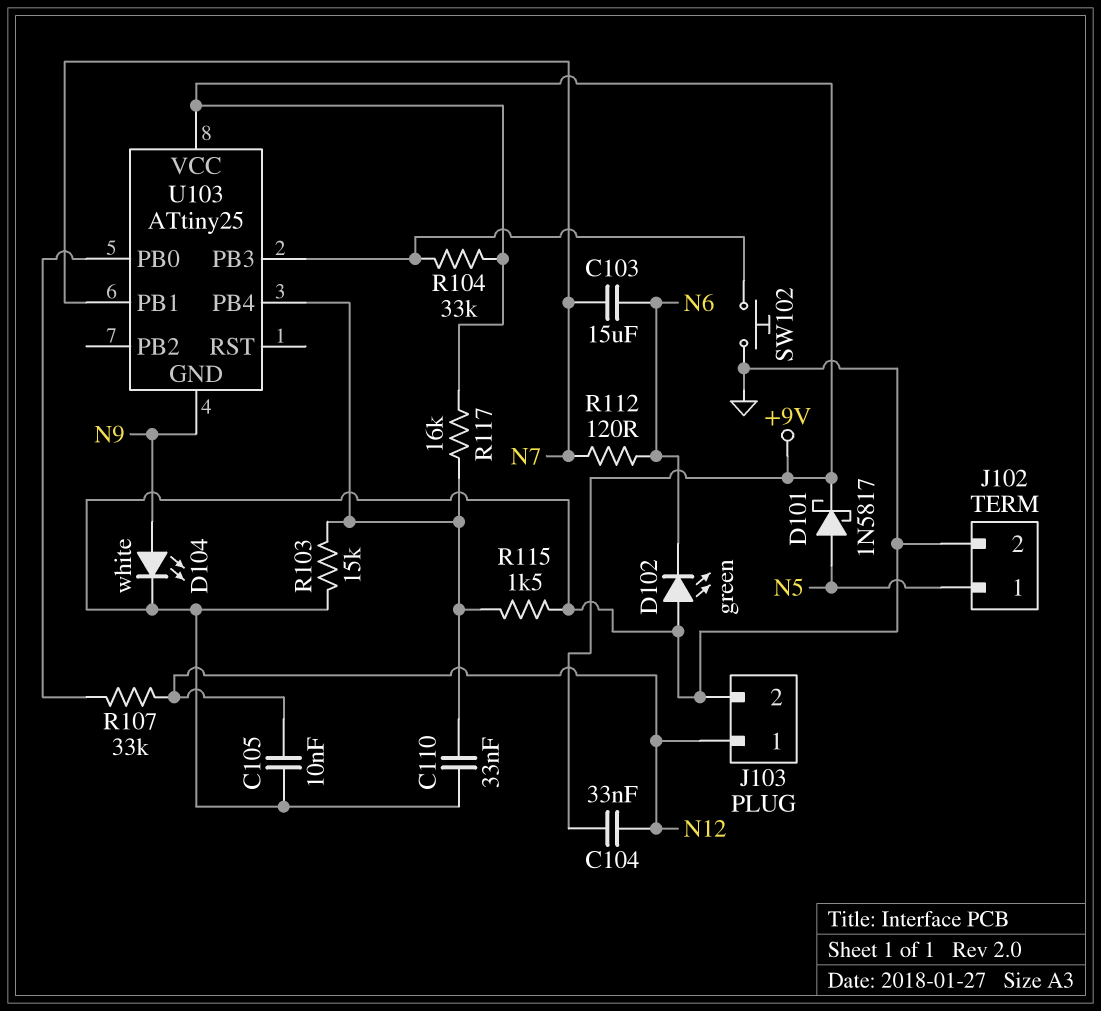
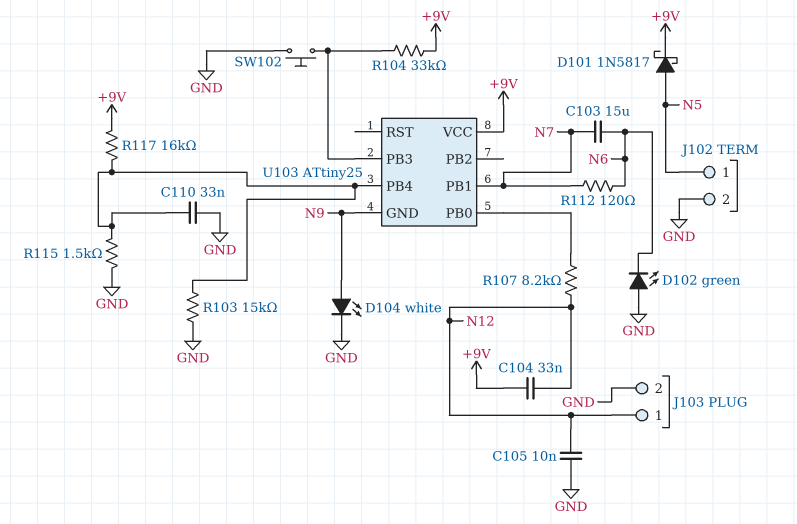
R107: 33k (N12, U103/PB0) -> 8.2k (N12, U103/PB0)

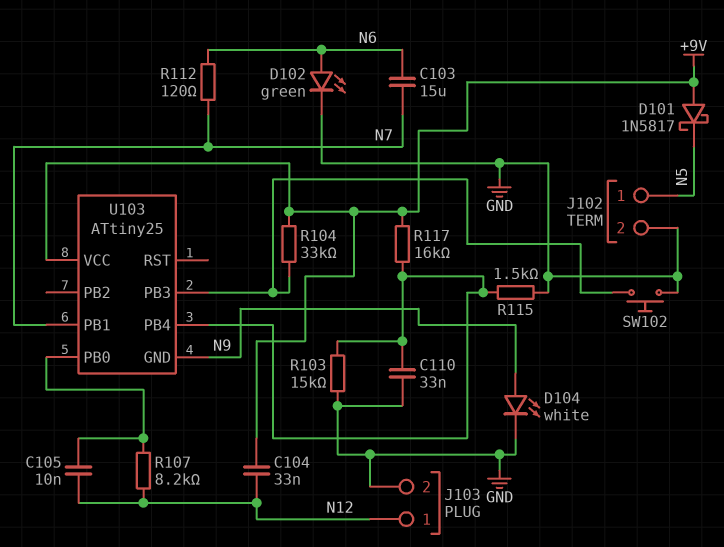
C105: 10nF (GND, N12) -> 10nF (N12, U103/PB0)
D101: schottky 1N5817 (A N5, K +9V) -> schottky 1N5817 (A +9V, K N5)
D102: LED green (A GND, K N6) -> LED green (A N6, K GND)

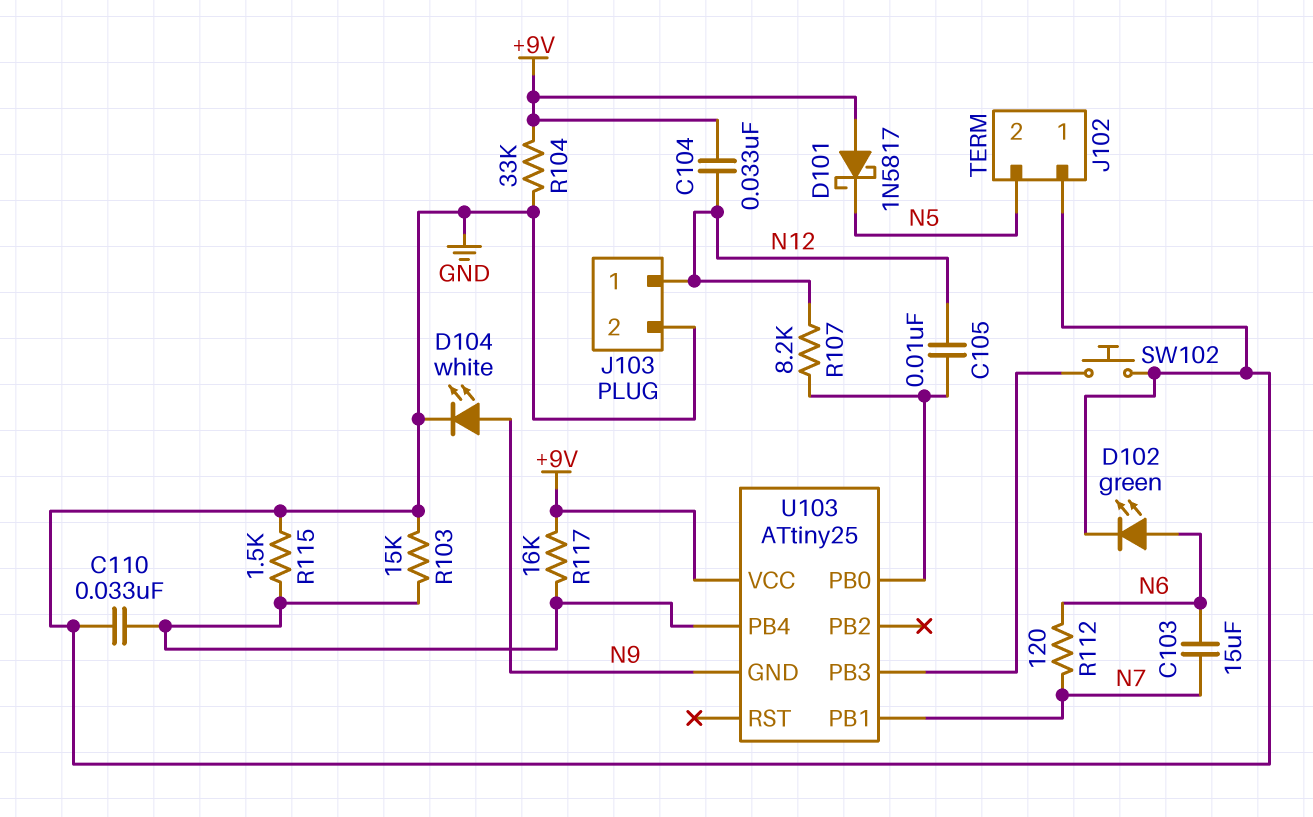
J102 pin 1: N5 -> GND
J102 pin 2: GND -> N5
R104: 33k (+9V, U103/PB3) -> 33k (+9V, GND)

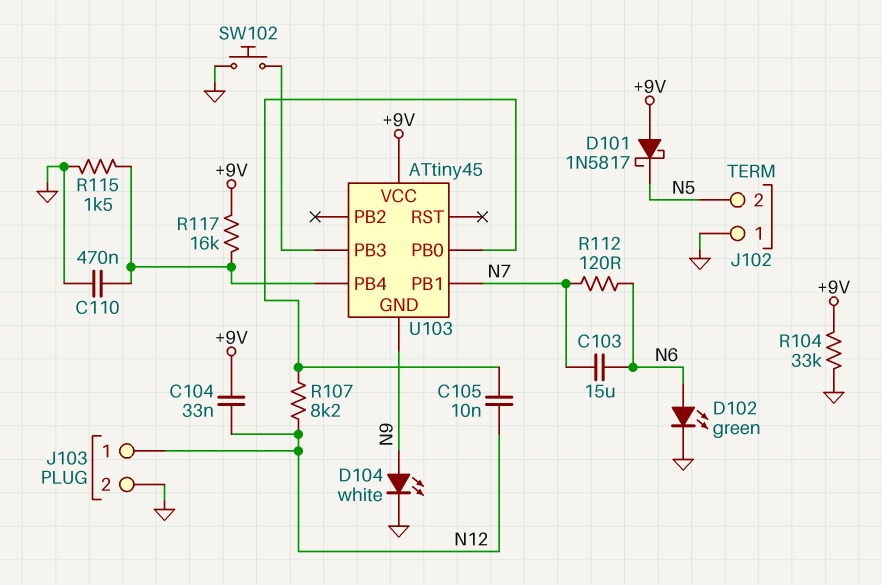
C110: 33nF (GND, U103/PB4) -> 470nF (GND, U103/PB4)
R103: 15k (GND, U103/PB4) -> none
U103: ATtiny25 -> ATtiny45

